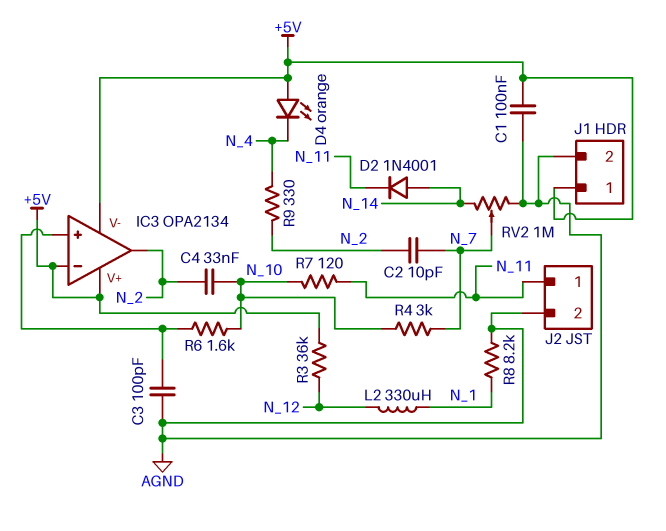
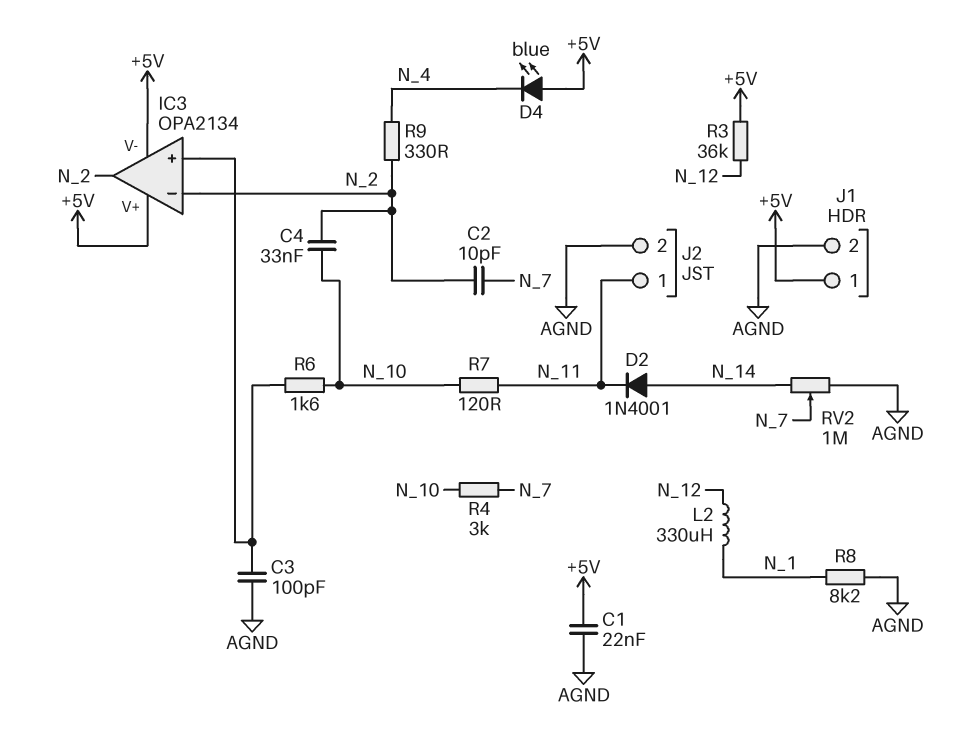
C1: 100nF (+5V, AGND) -> 22nF (+5V, AGND)
D4: LED orange (A +5V, K N_4) -> LED blue (A +5V, K N_4)
IC3 pin in-: +5V -> N_2

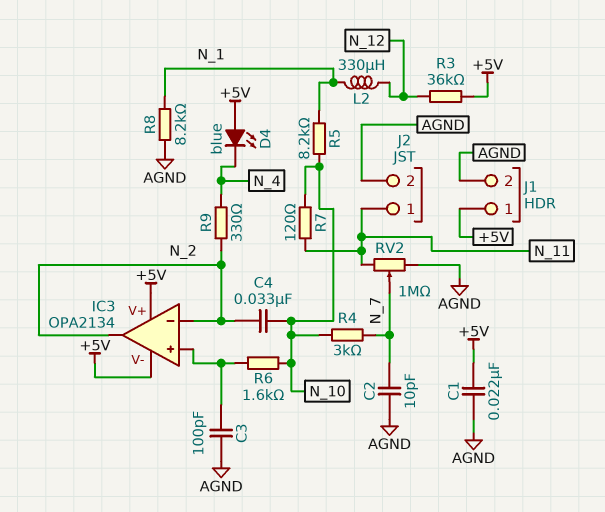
C2: 10pF (N_2, N_7) -> 10pF (AGND, N_7)
D2: diode 1N4001 (A N_14, K N_11) -> none
R5: none -> 8.2k (N_1, N_10)
RV2: 1M (AGND, N_14, wiper N_7) -> 1M (AGND, N_11, wiper N_7)

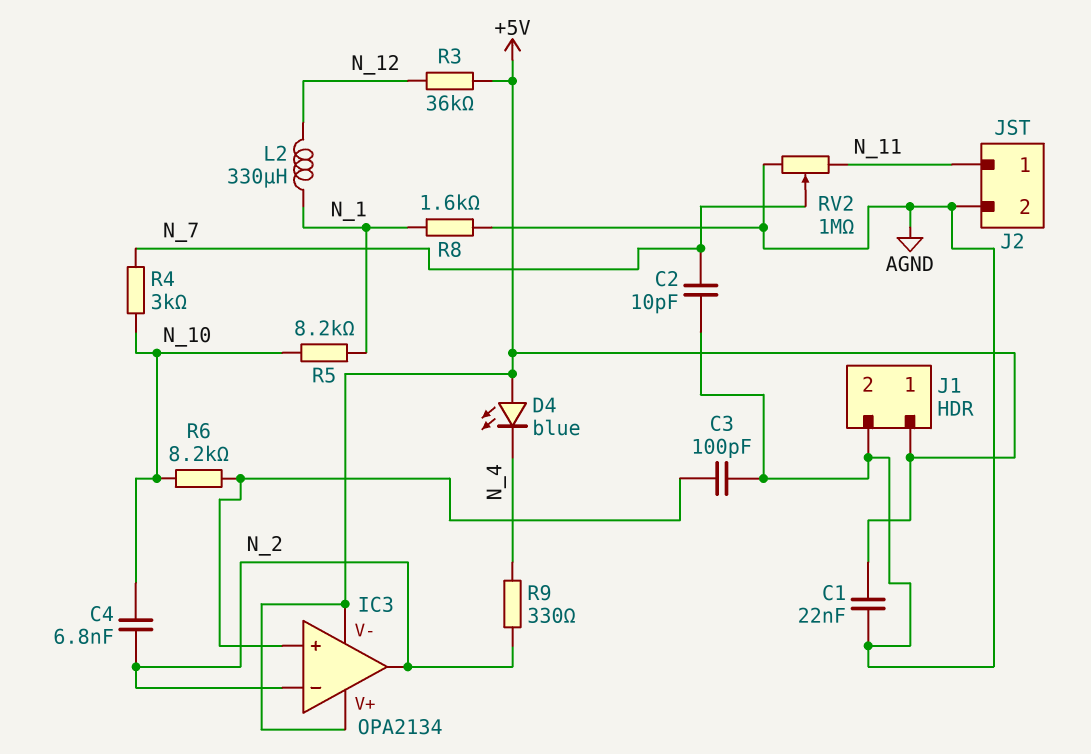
C4: 33nF (N_2, N_10) -> 6.8nF (N_2, N_10)
R6: 1.6k (IC3/in+, N_10) -> 8.2k (IC3/in+, N_10)
R7: 120 (N_10, N_11) -> none
R8: 8.2k (AGND, N_1) -> 1.6k (AGND, N_1)

